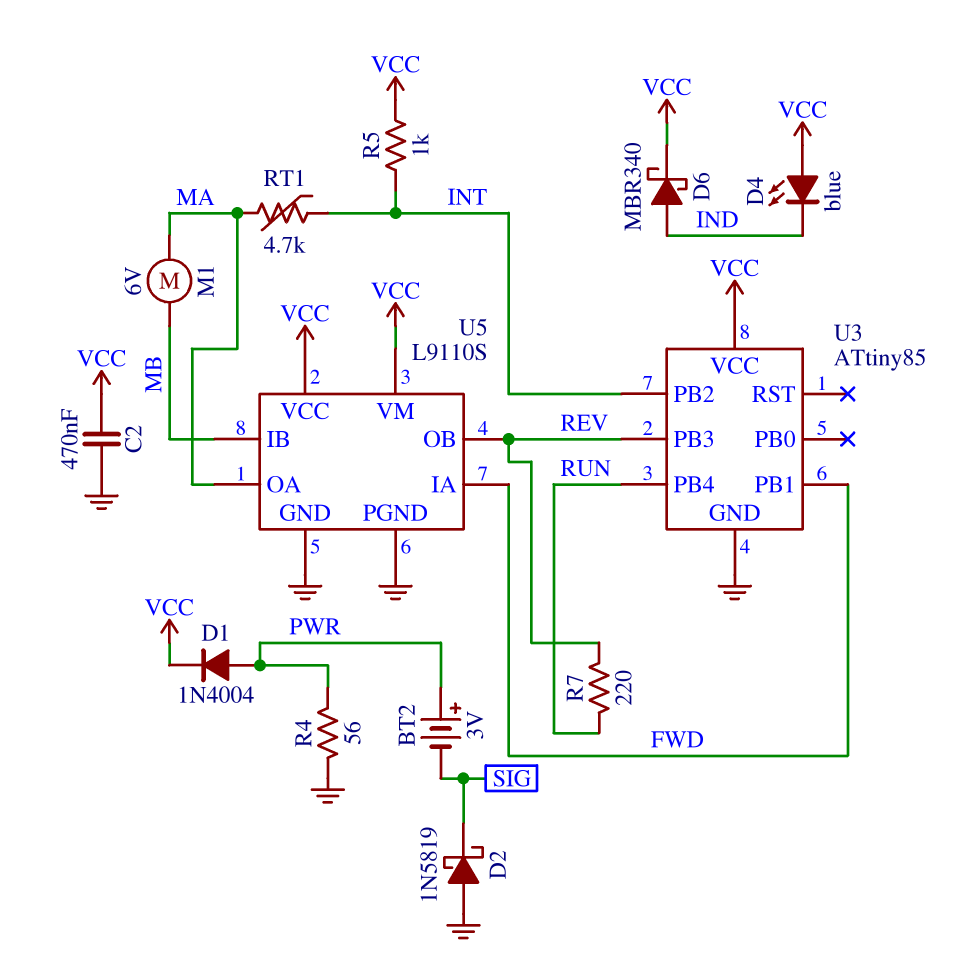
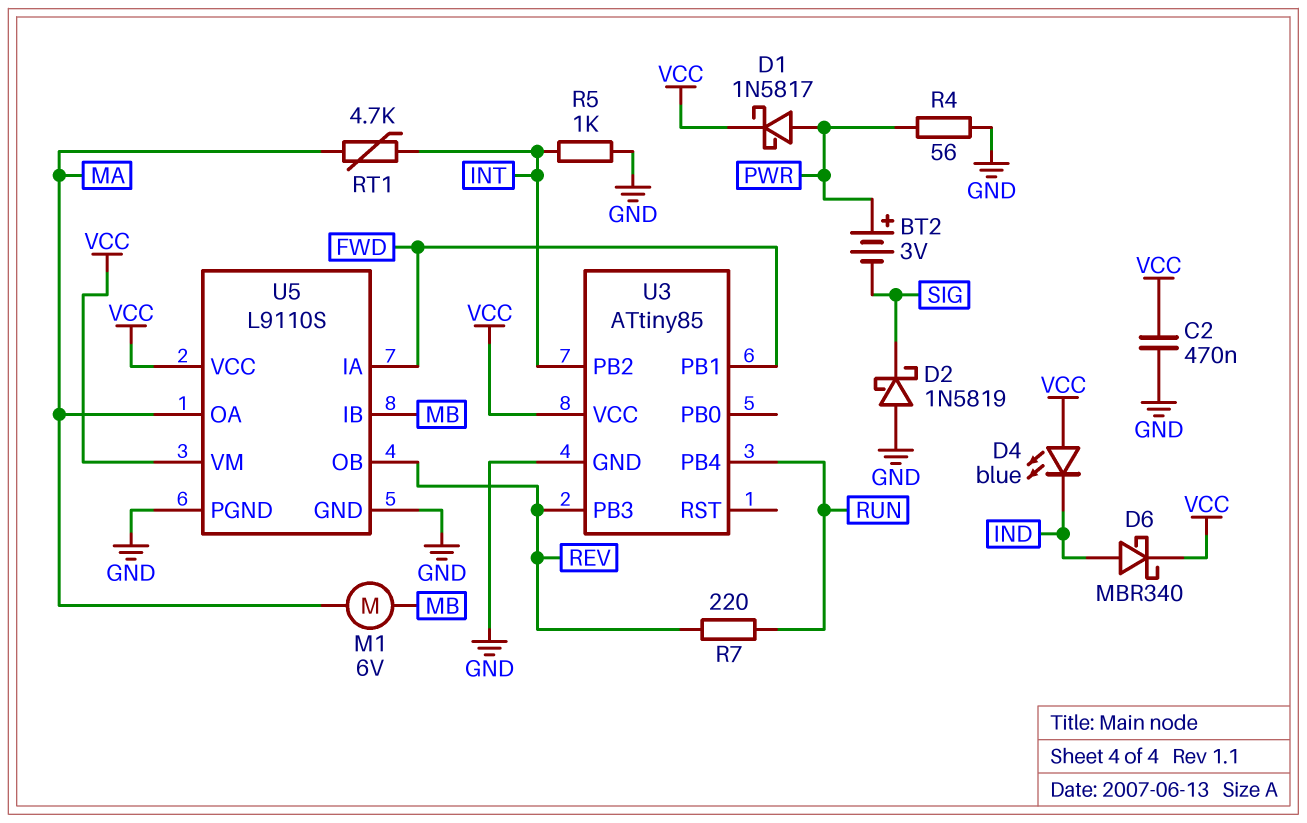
D1: diode 1N4004 (A PWR, K VCC) -> schottky 1N5817 (A PWR, K VCC)
R5: 1k (INT, VCC) -> 1k (GND, INT)

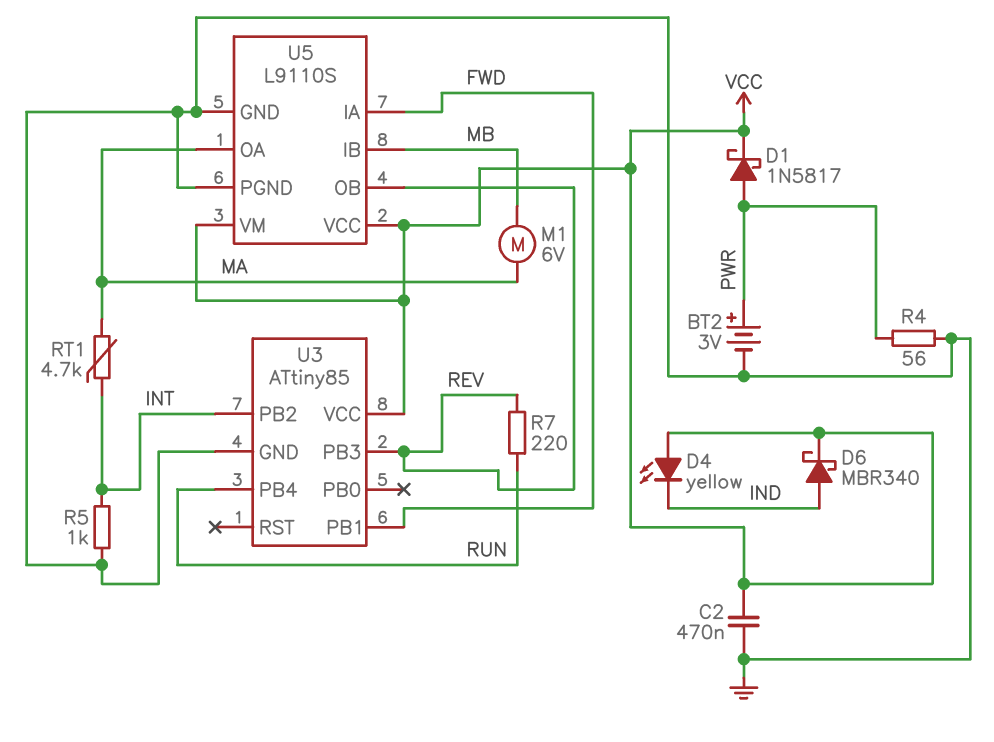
BT2: 3V (plus PWR, minus SIG) -> 3V (plus PWR, minus GND)
D2: schottky 1N5819 (A GND, K SIG) -> none
D4: LED blue (A VCC, K IND) -> LED yellow (A VCC, K IND)

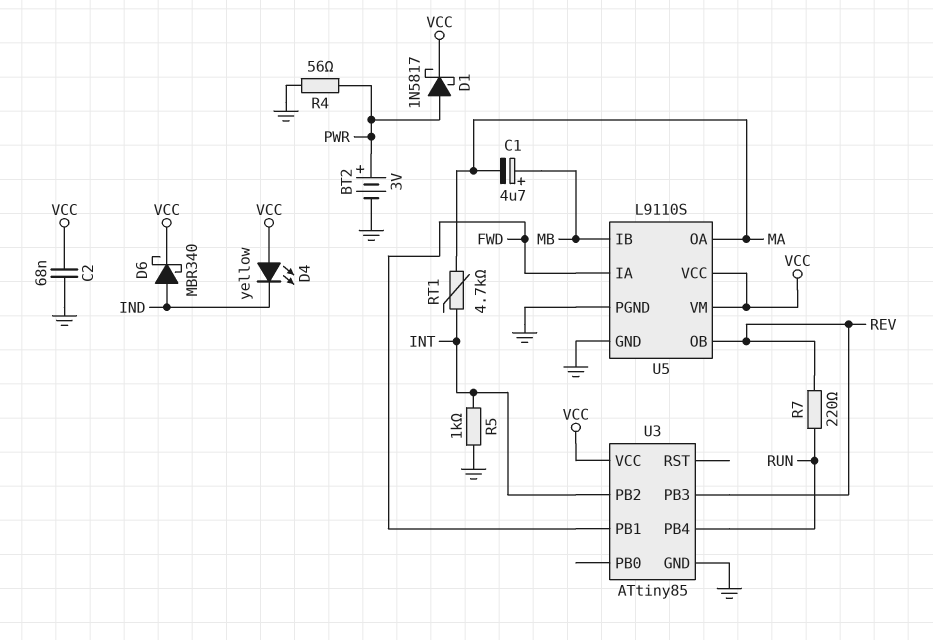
C1: none -> 4.7uF (plus MB, minus MA)
C2: 470nF (GND, VCC) -> 68nF (GND, VCC)
M1: motor 6V (MA, MB) -> none

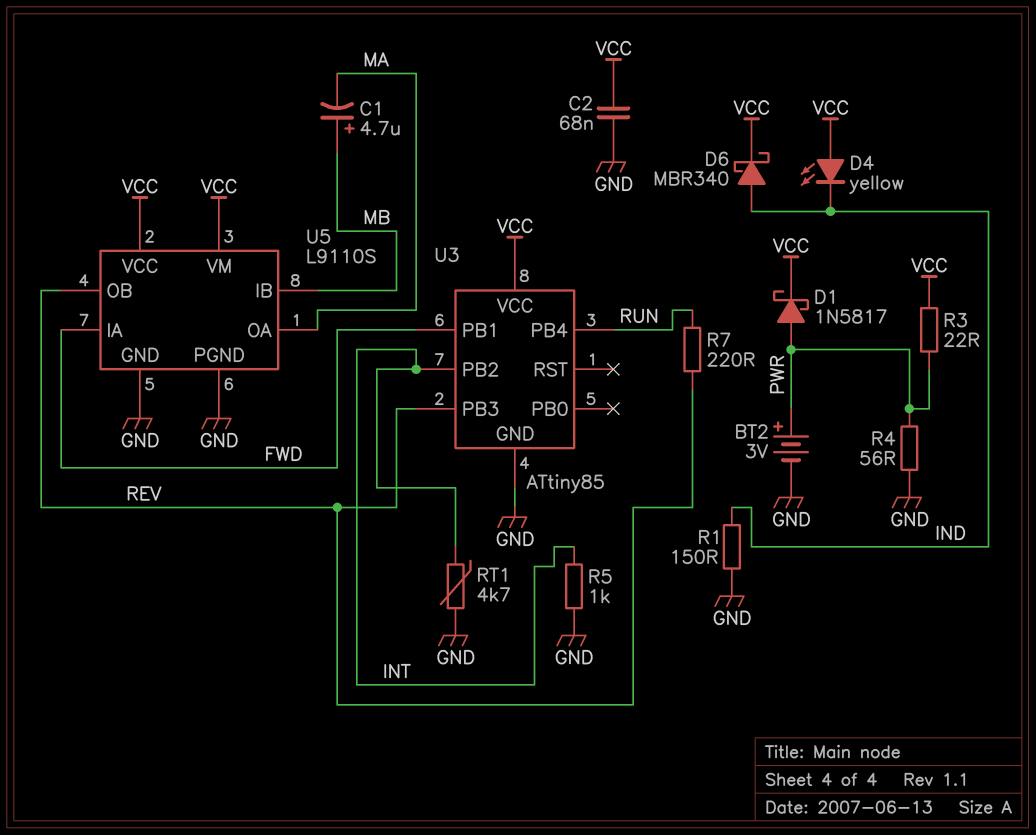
R1: none -> 150 (GND, IND)
R3: none -> 22 (PWR, VCC)
RT1: 4.7k (INT, MA) -> 4.7k (GND, INT)

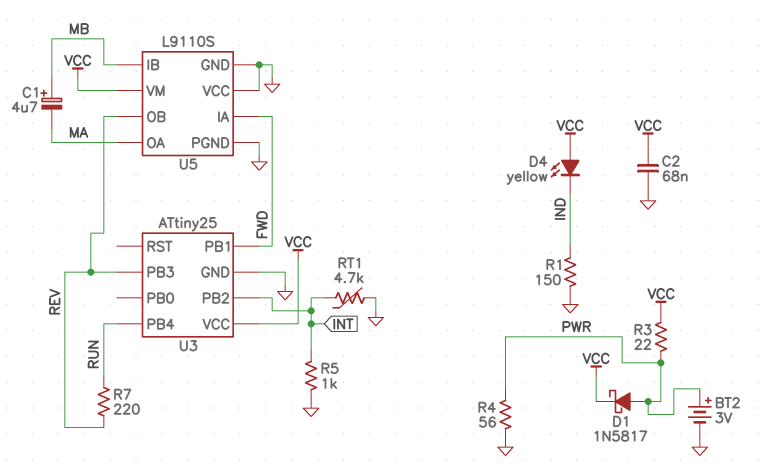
D6: schottky MBR340 (A IND, K VCC) -> none
U3: ATtiny85 -> ATtiny25
U5 pin VCC: VCC -> GND

